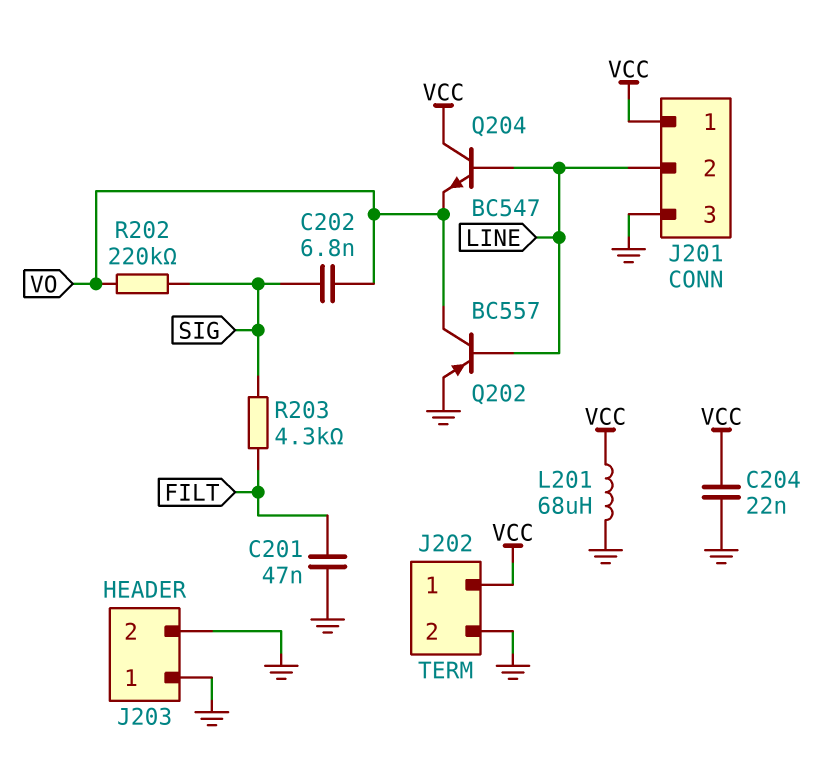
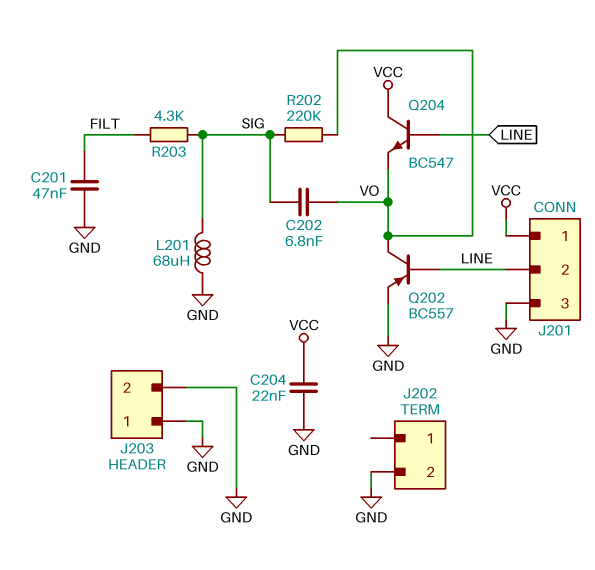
J202 pin 1: VCC -> none
L201: 68uH (GND, VCC) -> 68uH (GND, SIG)

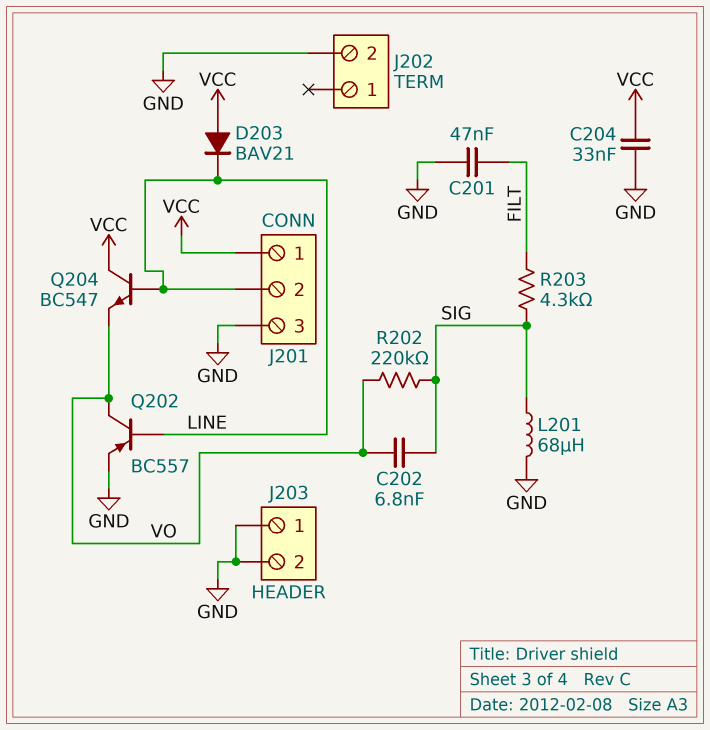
C204: 22nF (GND, VCC) -> 33nF (GND, VCC)
D203: none -> diode BAV21 (A VCC, K LINE)

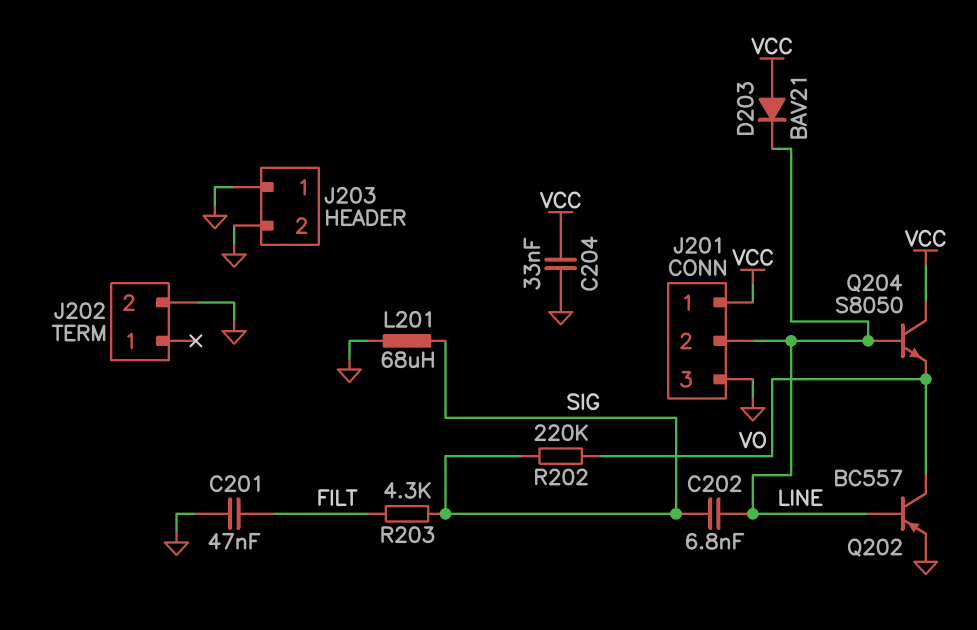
C202: 6.8nF (SIG, VO) -> 6.8nF (LINE, SIG)
Q204: NPN BC547 (B LINE, C VCC, E VO) -> NPN S8050 (B LINE, C VCC, E VO)

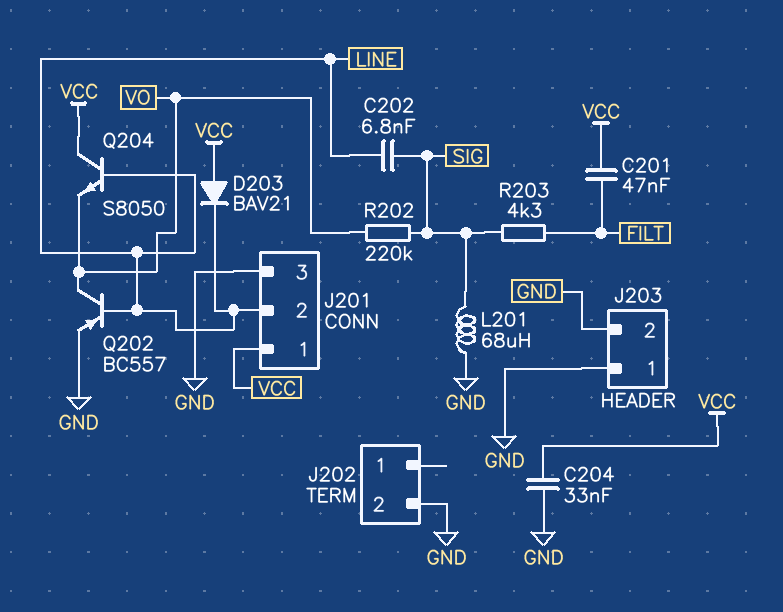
C201: 47nF (FILT, GND) -> 47nF (FILT, VCC)

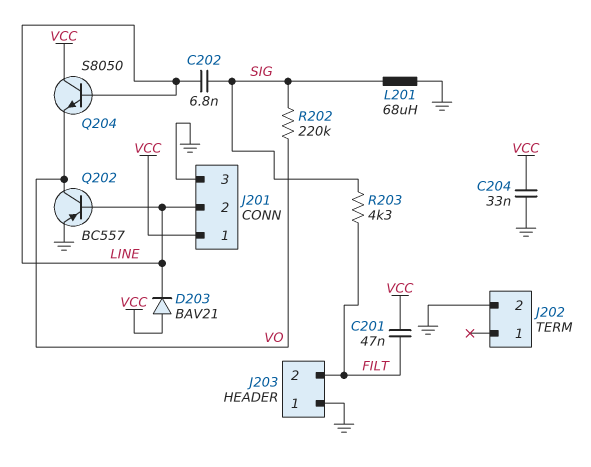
J203 pin 2: GND -> FILT

